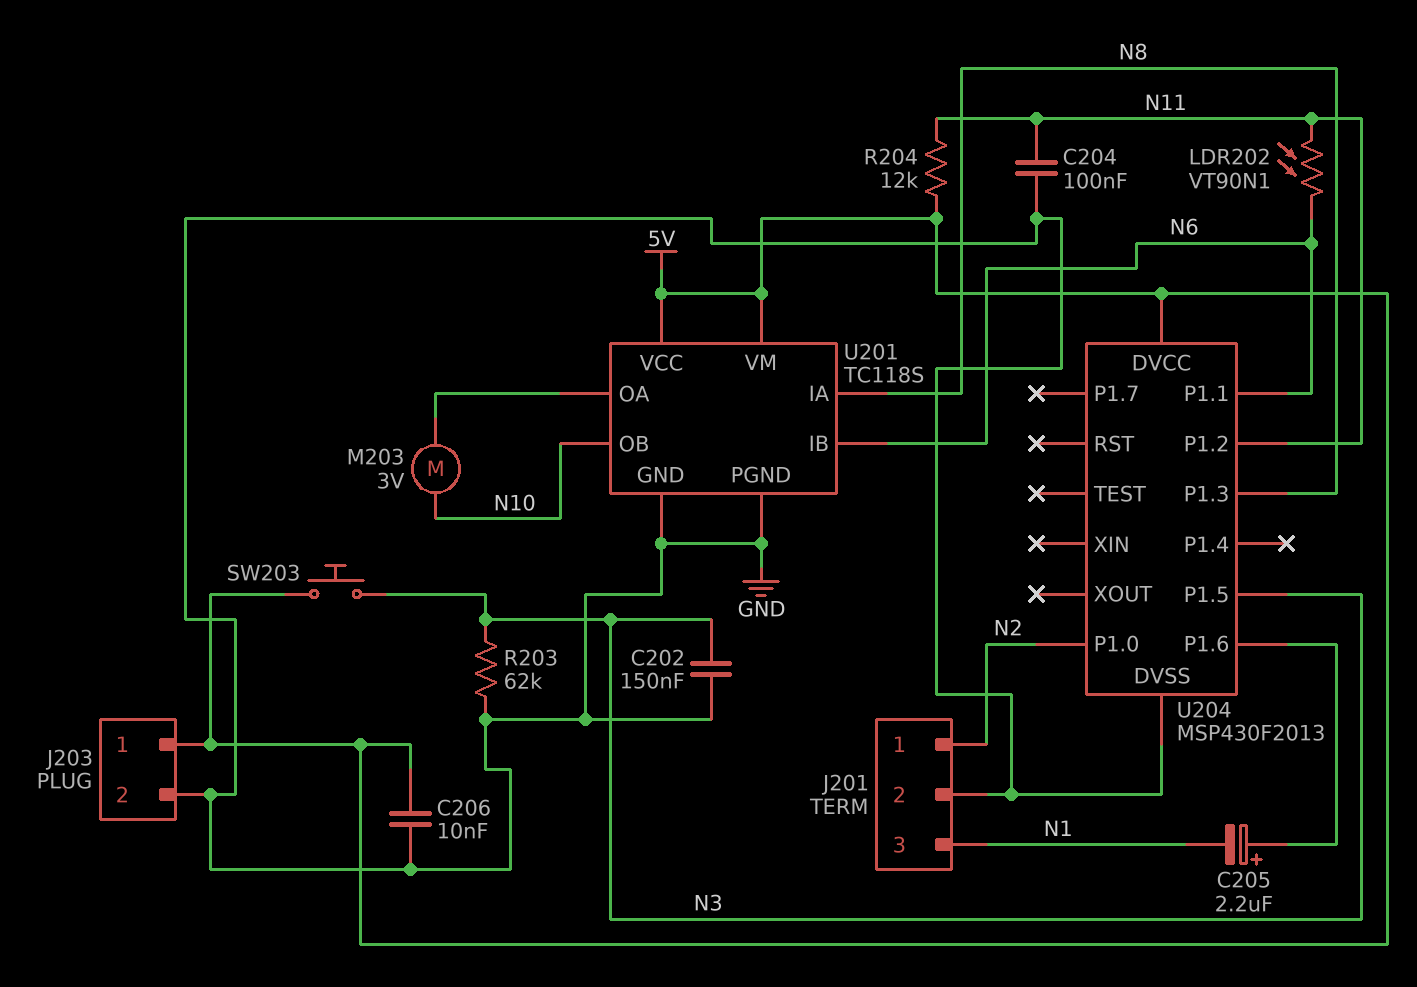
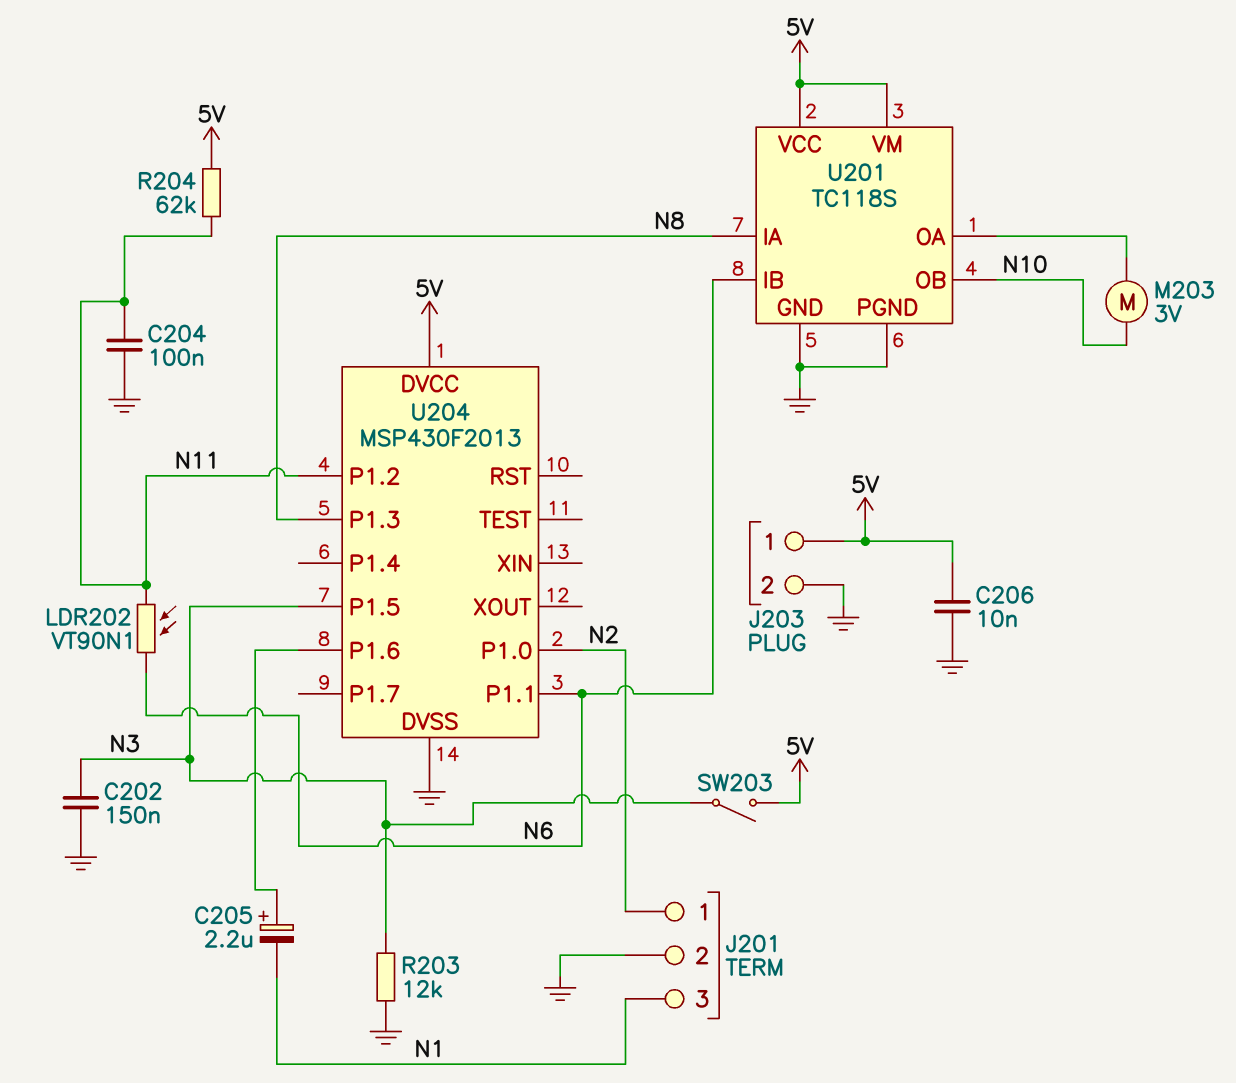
R203: 62k (GND, N3) -> 12k (GND, N3)
R204: 12k (5V, N11) -> 62k (5V, N11)
SW203: button (5V, N3) -> switch (5V, N3)

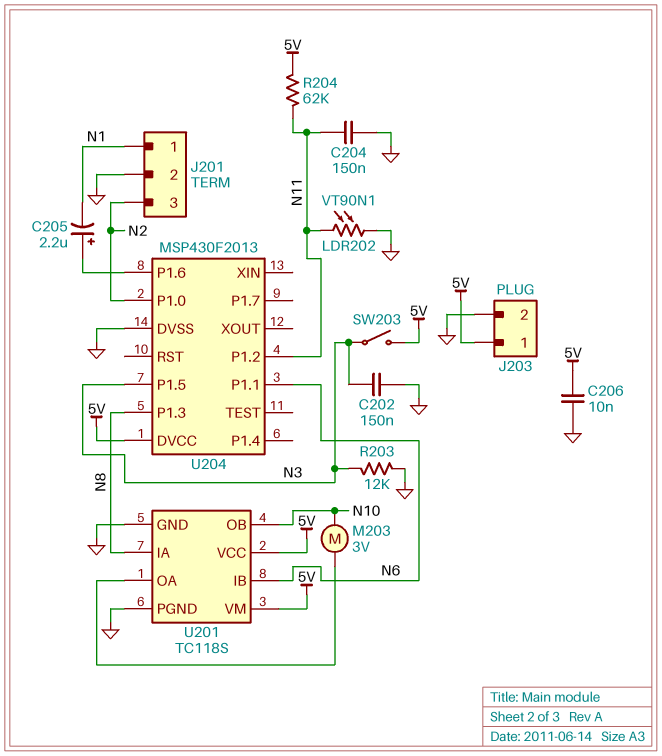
C204: 100nF (GND, N11) -> 150nF (GND, N11)
J201 pin 1: N2 -> N1
J201 pin 3: N1 -> N2
LDR202: VT90N1 (N6, N11) -> VT90N1 (GND, N11)

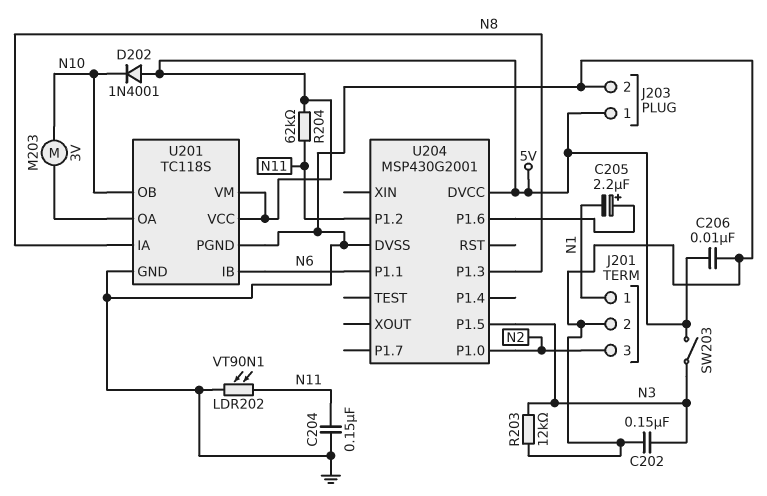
D202: none -> diode 1N4001 (A 5V, K N10)
U204: MSP430F2013 -> MSP430G2001

